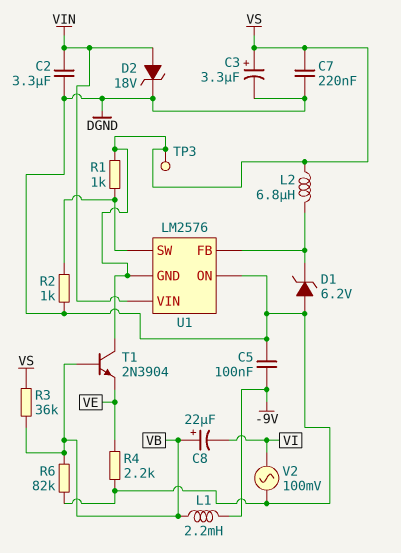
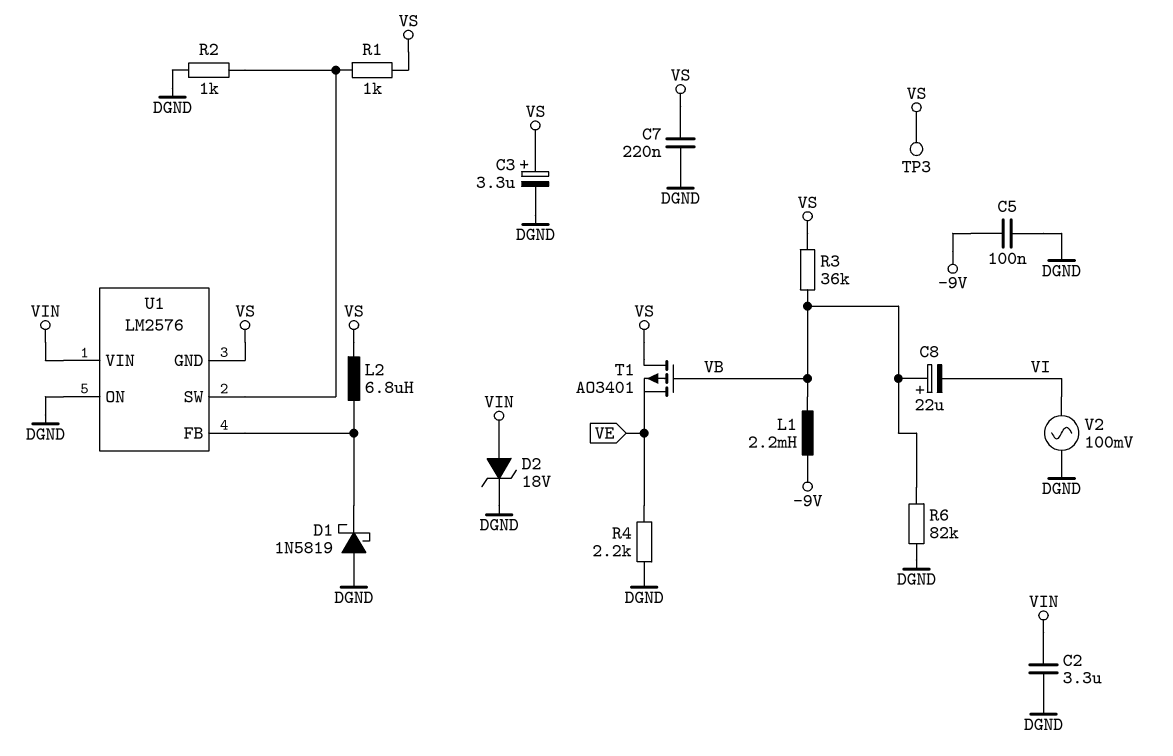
D1: zener 6.2V (A DGND, K U1/FB) -> schottky 1N5819 (A DGND, K U1/FB)
T1: NPN 2N3904 (B VB, C VS, E VE) -> PMOS AO3401 (G VB, D VS, S VE)

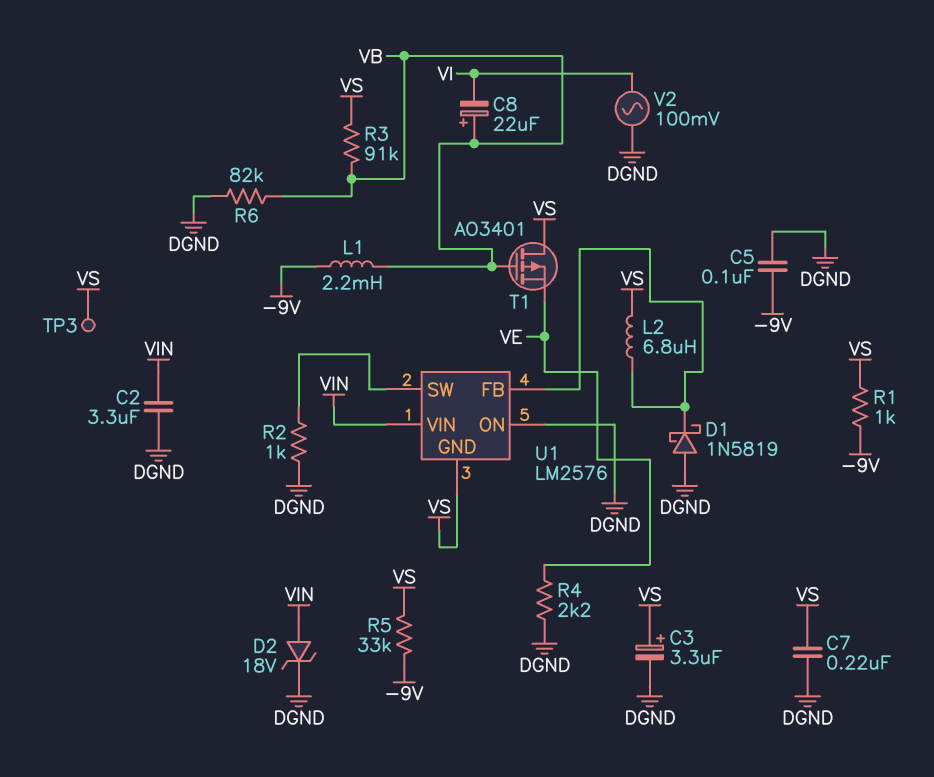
R1: 1k (U1/SW, VS) -> 1k (-9V, VS)
R3: 36k (VB, VS) -> 91k (VB, VS)
R5: none -> 33k (-9V, VS)

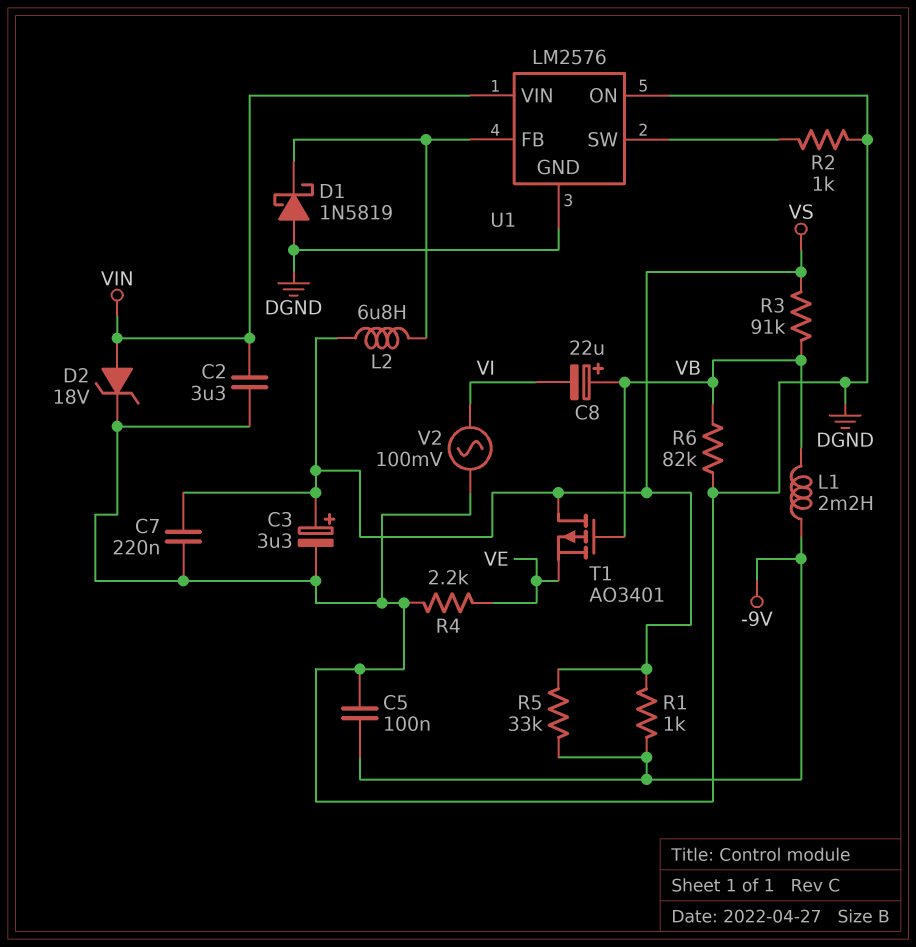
TP3: test point (VS) -> none
U1 pin GND: VS -> DGND

